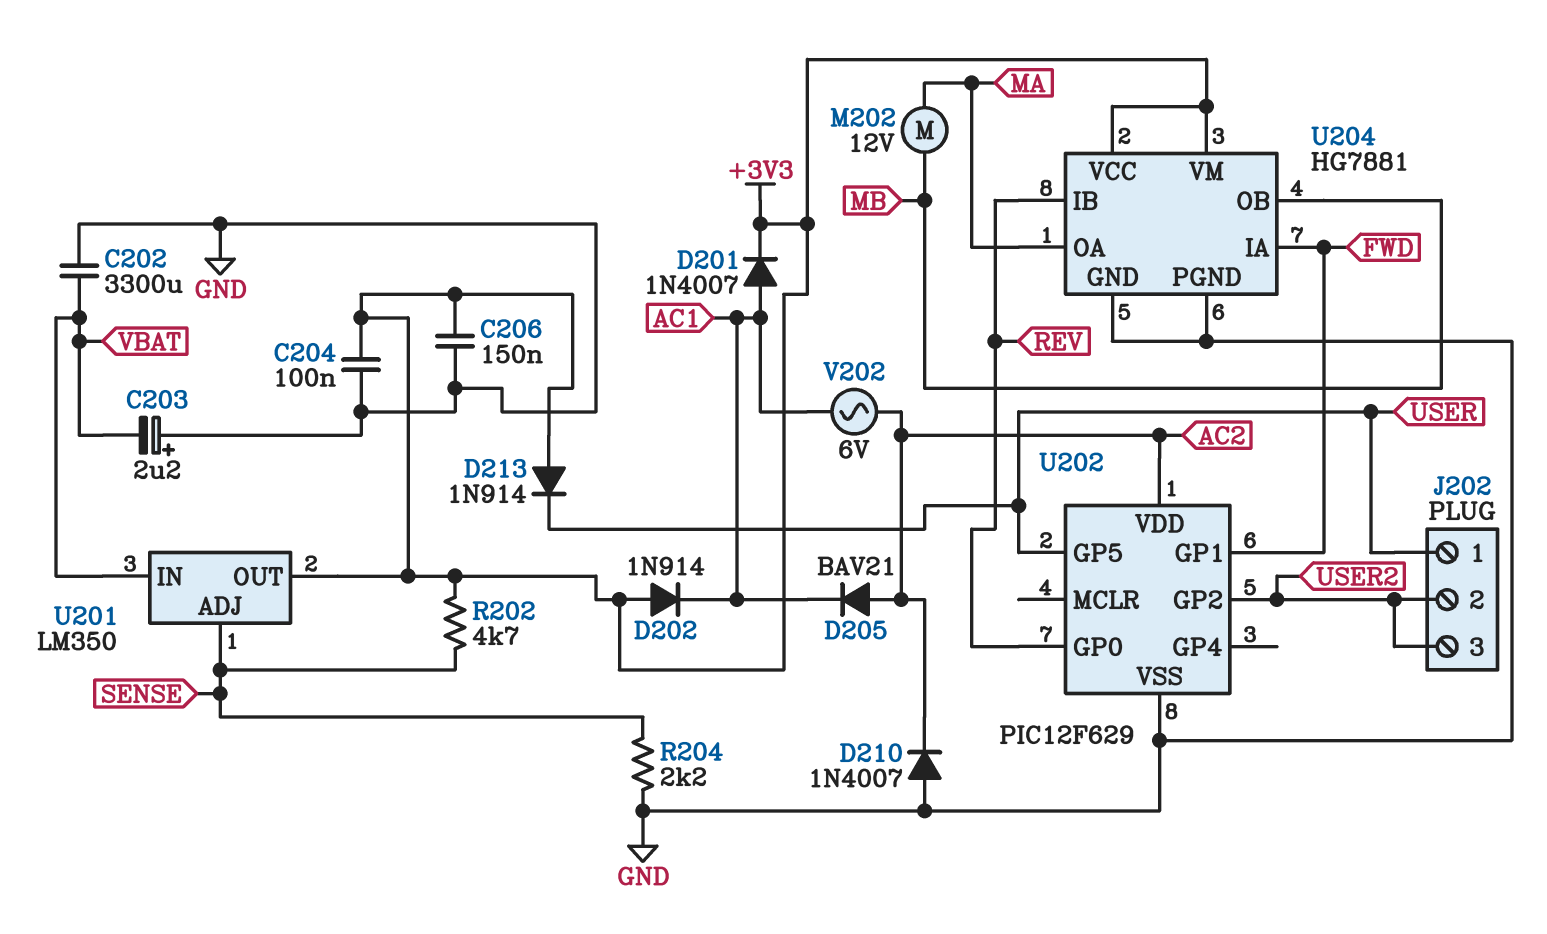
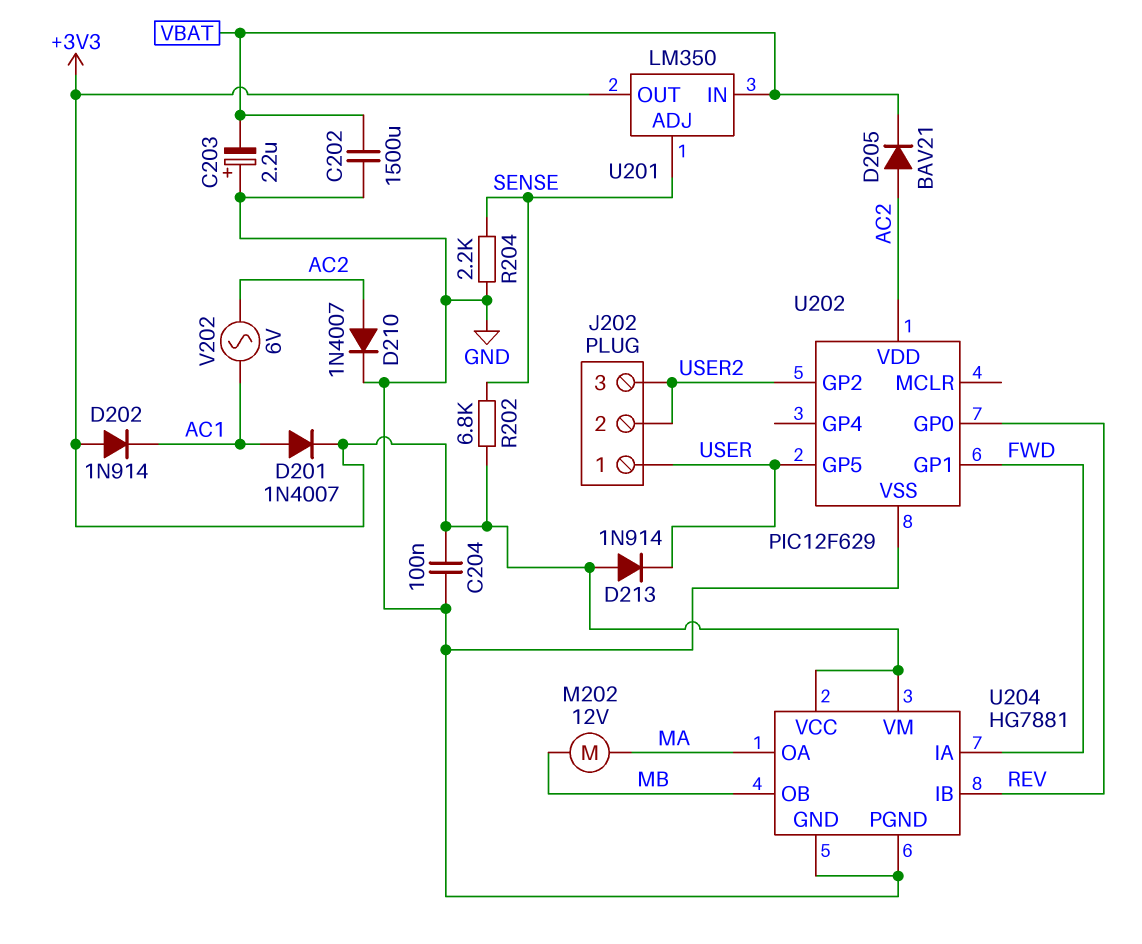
C202: 3300uF (GND, VBAT) -> 1500uF (GND, VBAT)
C206: 150nF (+3V3, GND) -> none
D205: diode BAV21 (A AC2, K AC1) -> diode BAV21 (A AC2, K VBAT)
D210: diode 1N4007 (A GND, K AC2) -> diode 1N4007 (A AC2, K GND)
R202: 4.7k (+3V3, SENSE) -> 6.8k (+3V3, SENSE)

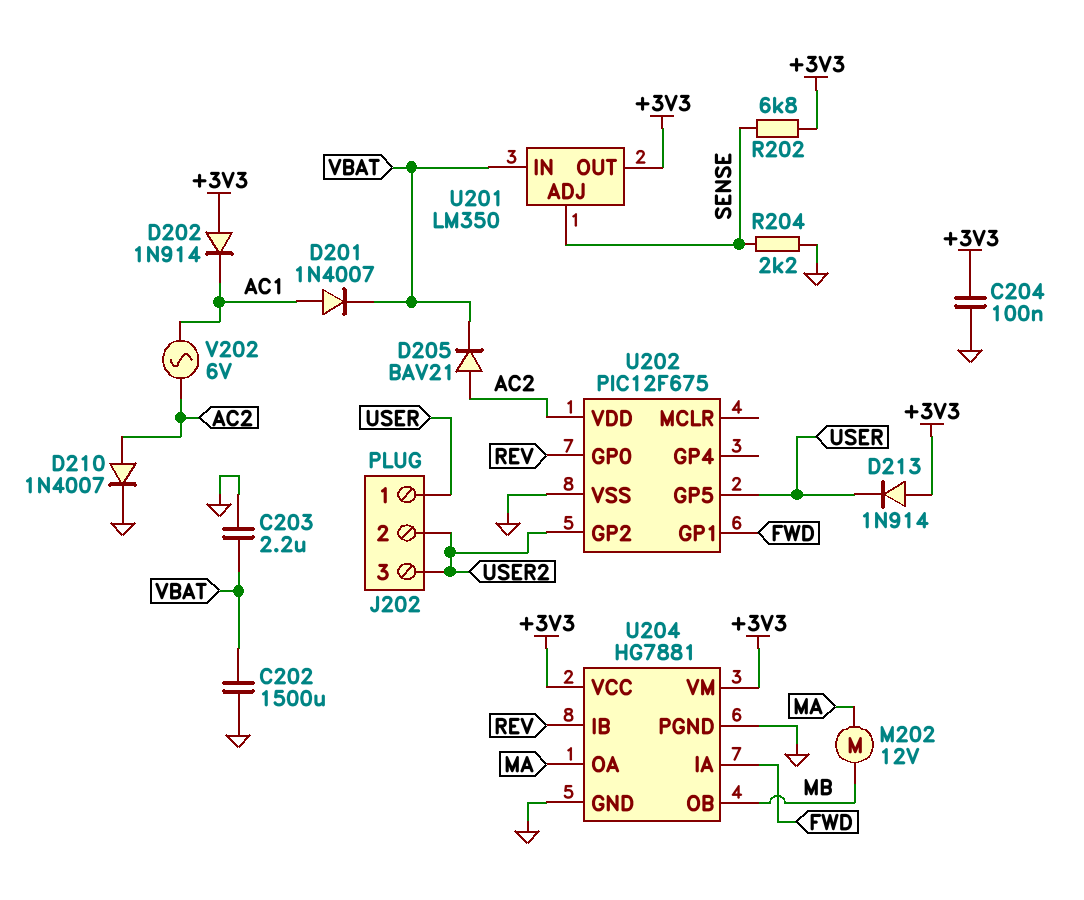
C203: 2.2uF (plus GND, minus VBAT) -> 2.2uF (GND, VBAT)
D201: diode 1N4007 (A AC1, K +3V3) -> diode 1N4007 (A AC1, K VBAT)
U202: PIC12F629 -> PIC12F675

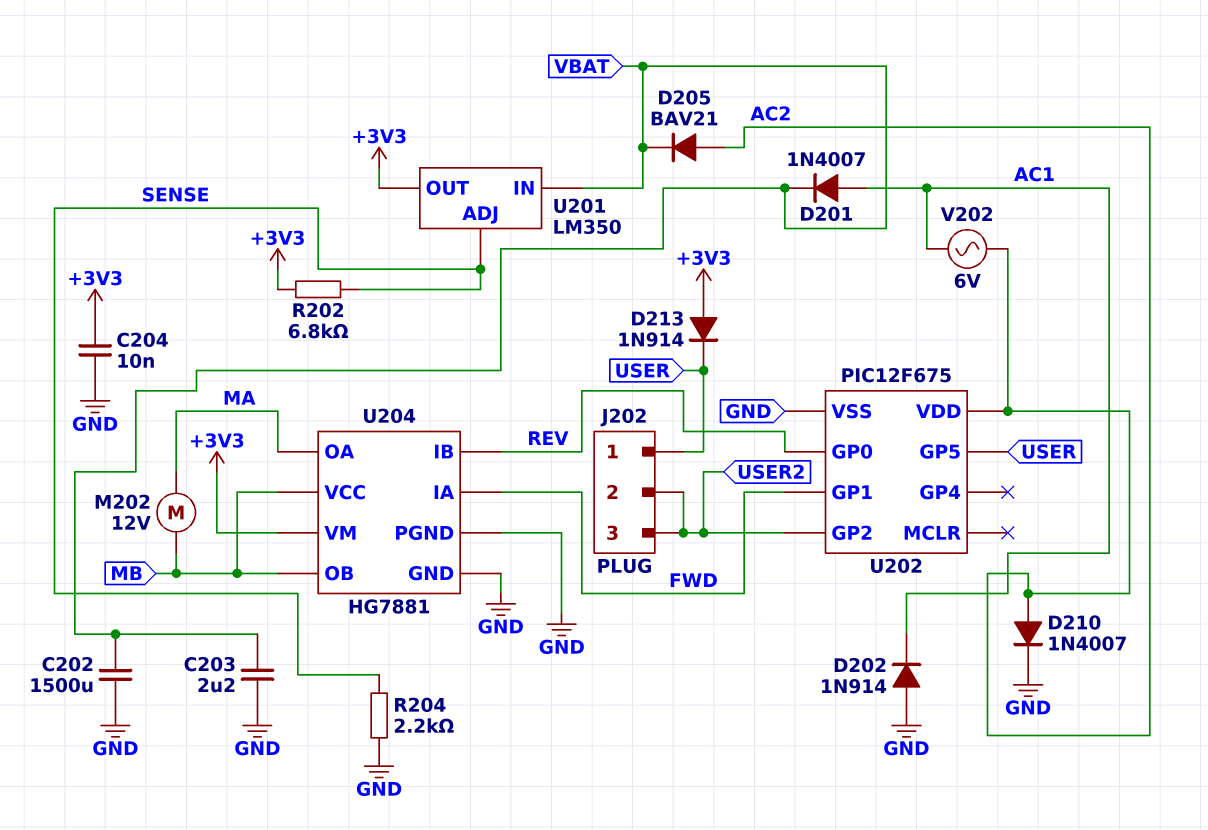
C204: 100nF (+3V3, GND) -> 10nF (+3V3, GND)
D202: diode 1N914 (A +3V3, K AC1) -> diode 1N914 (A GND, K AC1)
U204 pin VCC: +3V3 -> MB

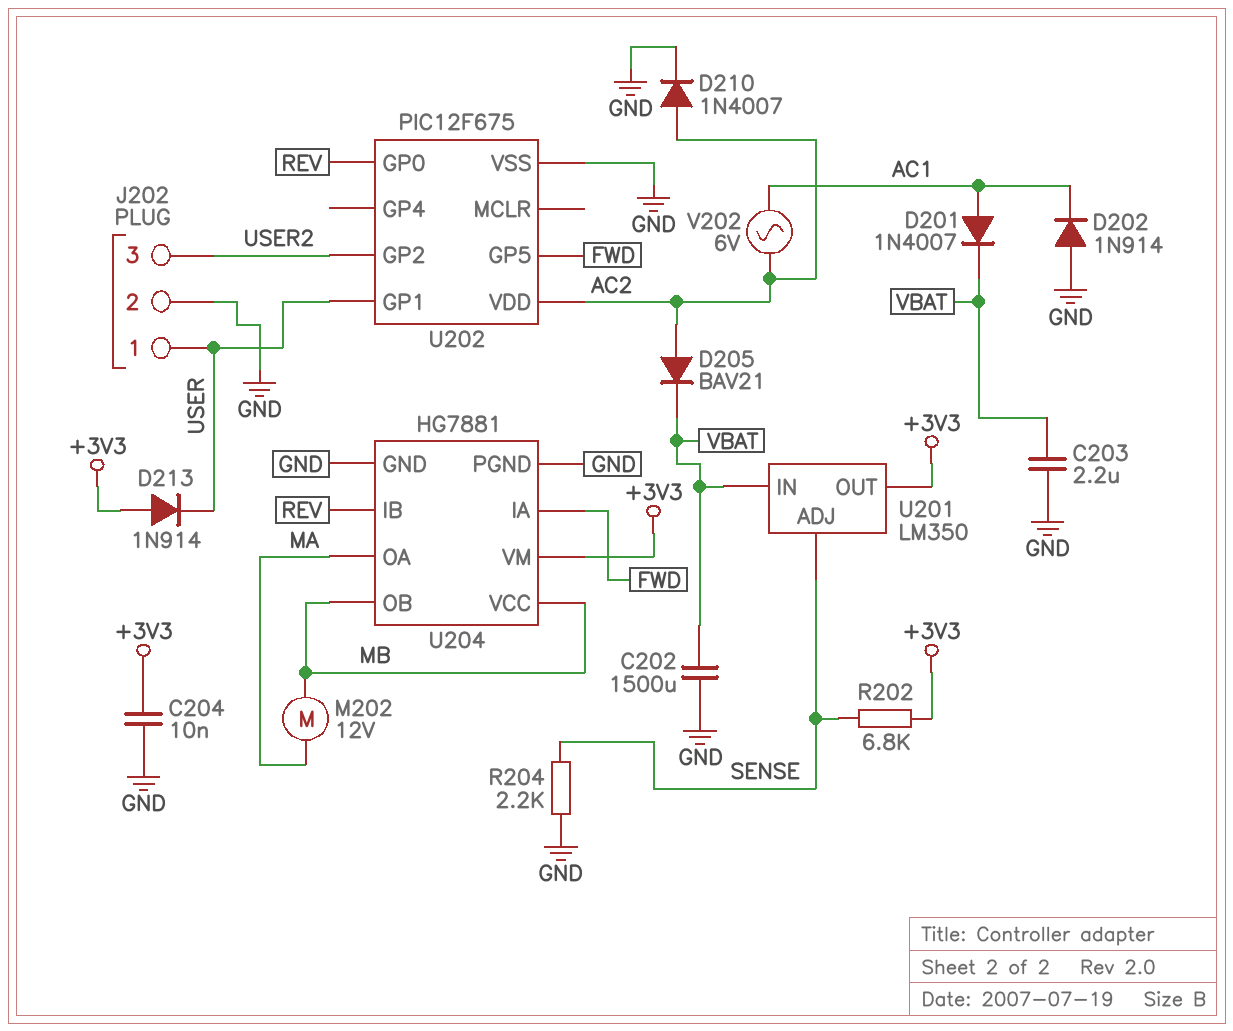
J202 pin 2: USER2 -> GND
U202 pin GP1: FWD -> USER
U202 pin GP5: USER -> FWD

